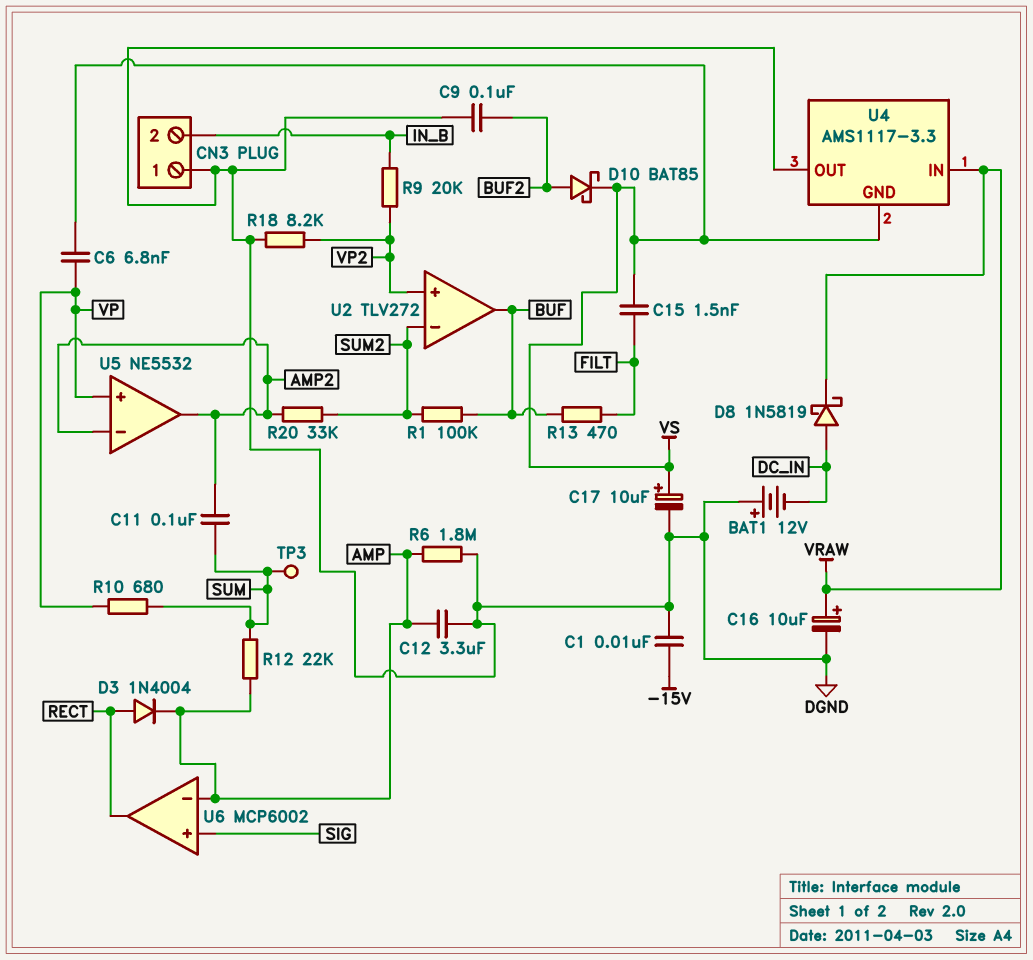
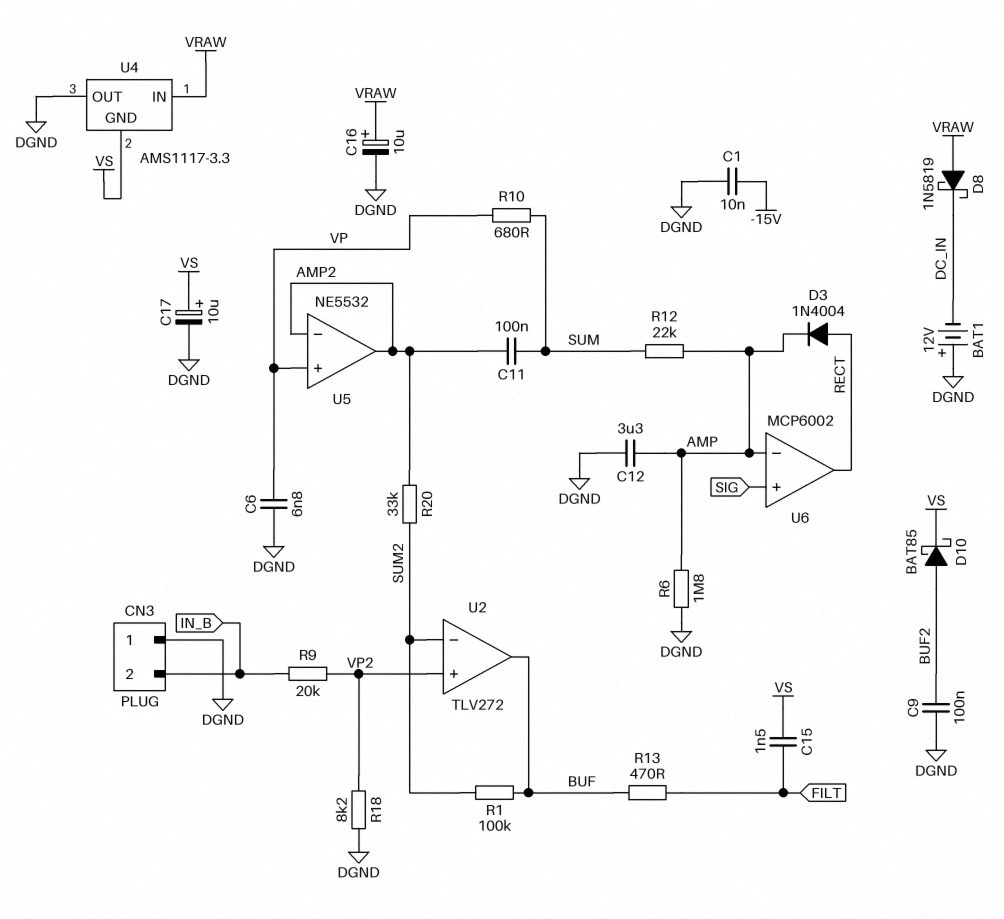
C6: 6.8nF (VP, VS) -> 6.8nF (DGND, VP)
D8: schottky 1N5819 (A DC_IN, K VRAW) -> schottky 1N5819 (A VRAW, K DC_IN)
TP3: test point (SUM) -> none

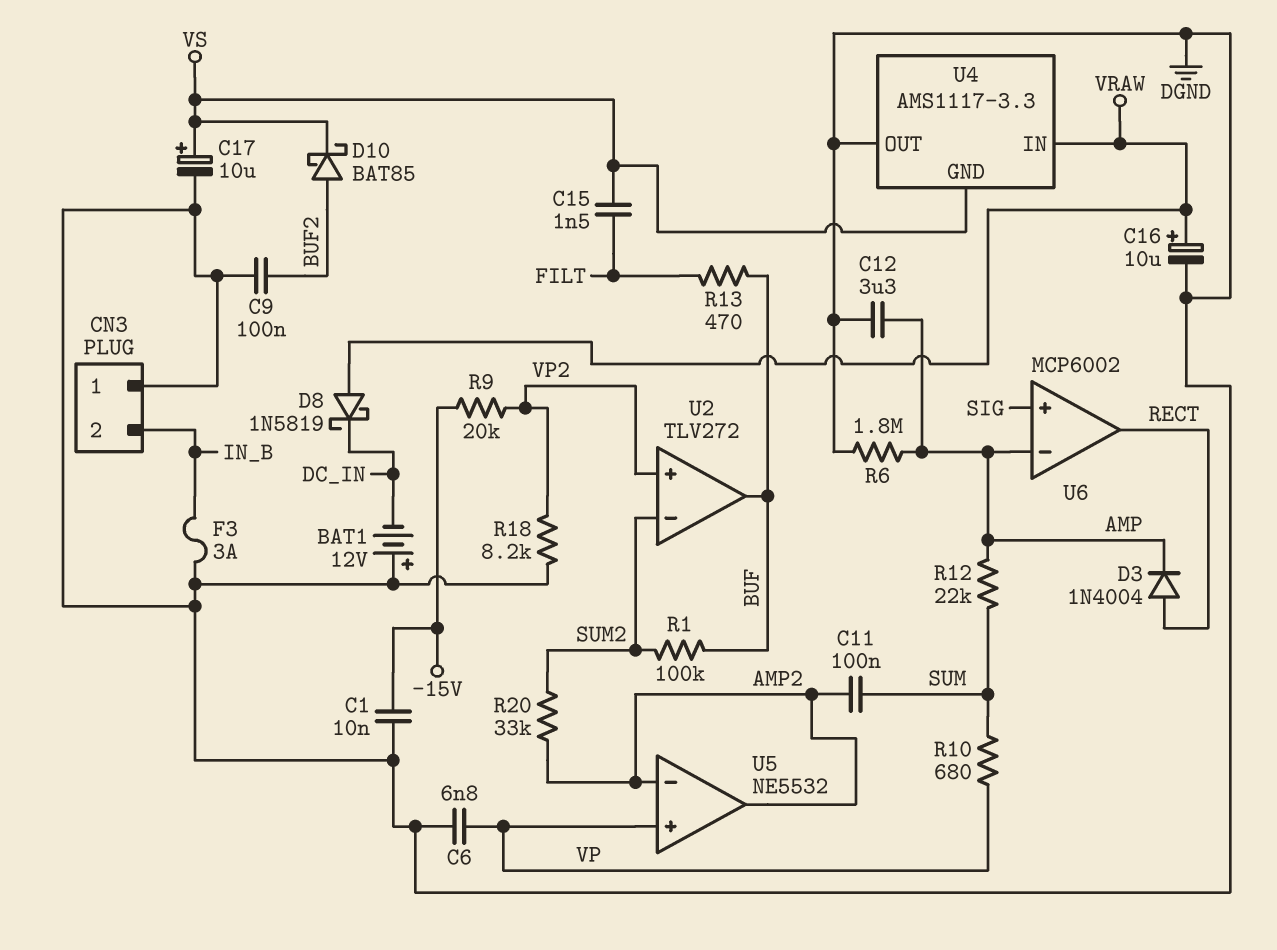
F3: none -> 3A (DGND, IN_B)
R9: 20k (IN_B, VP2) -> 20k (-15V, VP2)

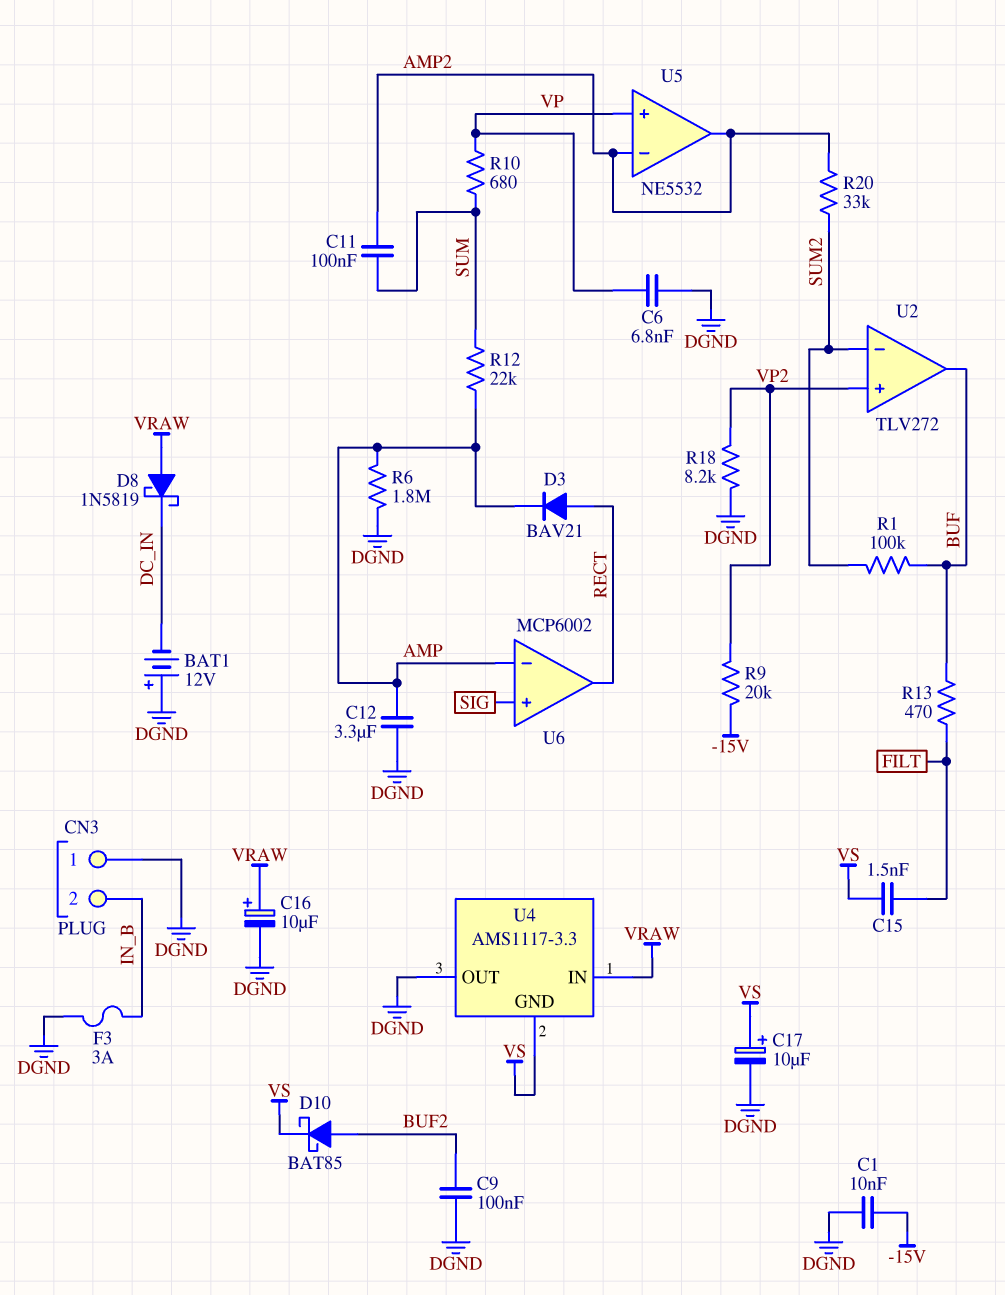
D3: diode 1N4004 (A RECT, K AMP) -> diode BAV21 (A RECT, K AMP)

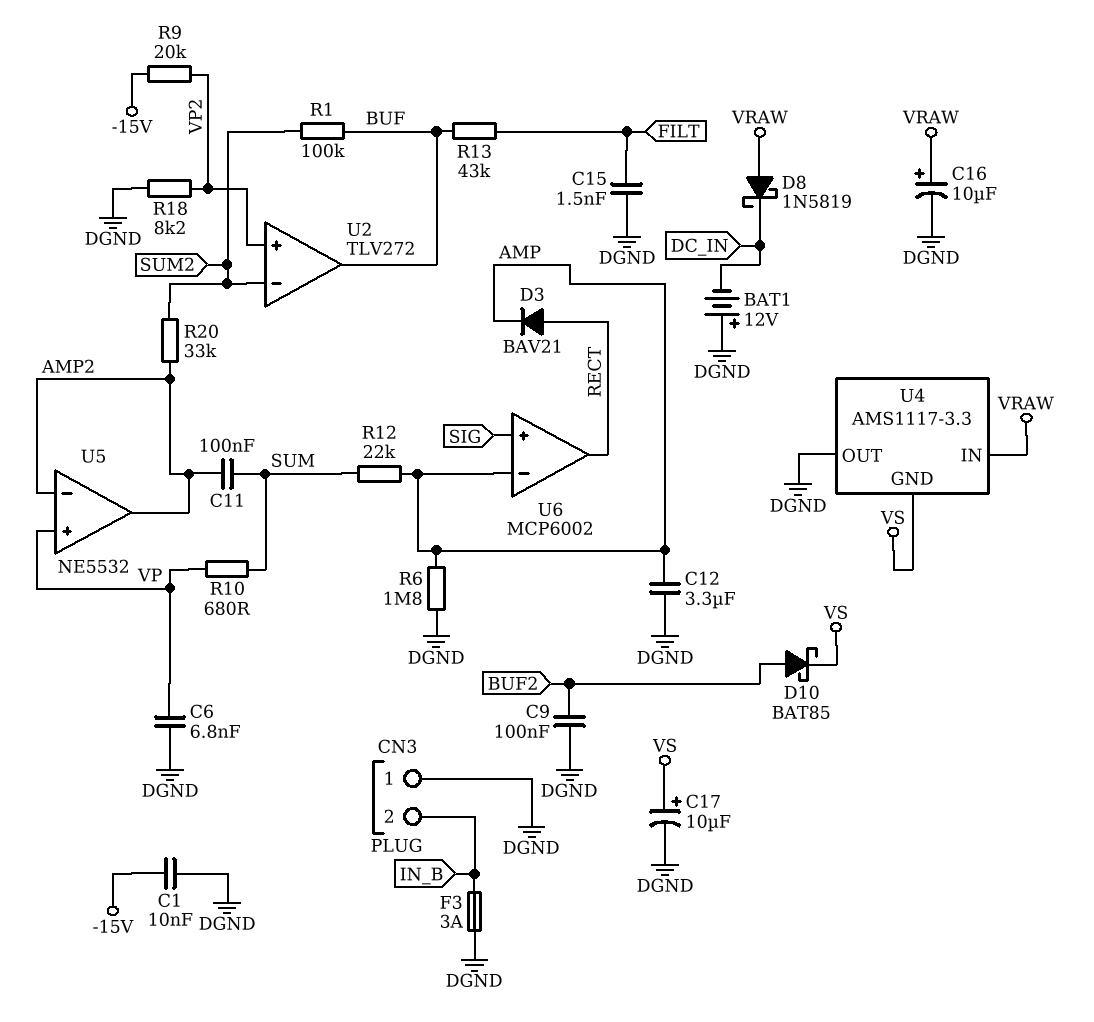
C15: 1.5nF (FILT, VS) -> 1.5nF (DGND, FILT)
R13: 470 (BUF, FILT) -> 43k (BUF, FILT)

